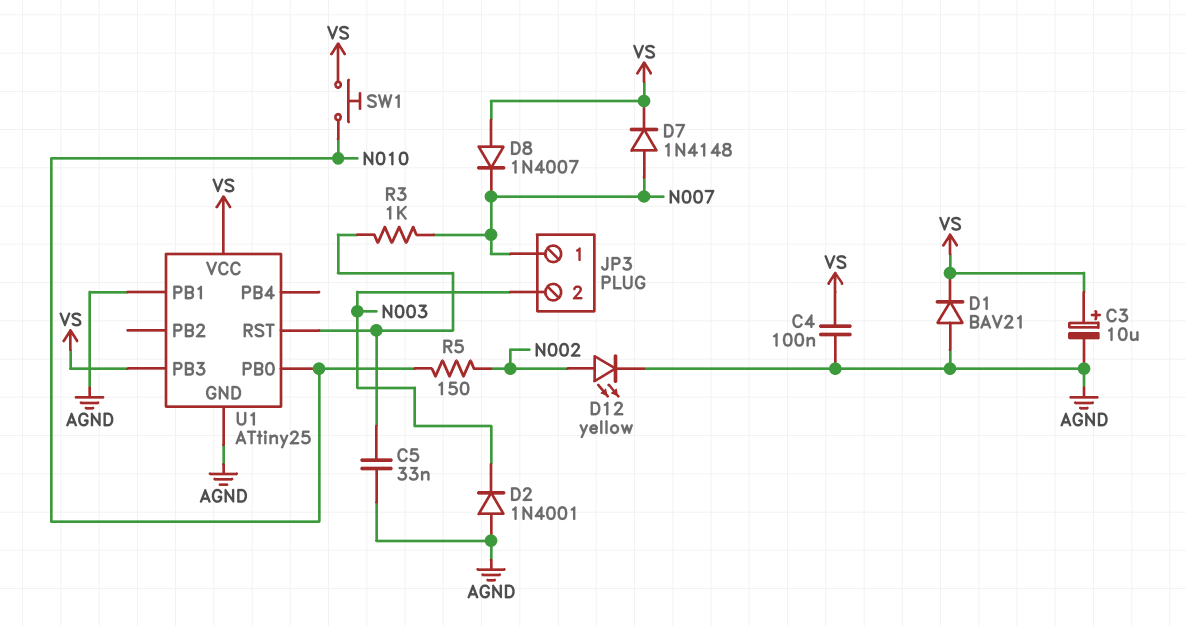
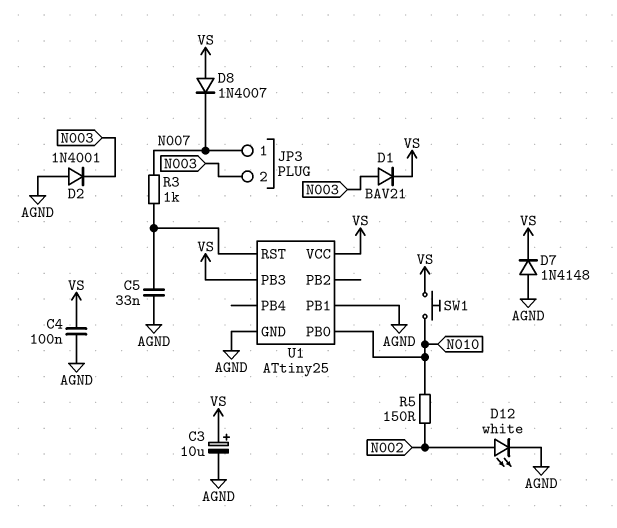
D1: diode BAV21 (A AGND, K VS) -> diode BAV21 (A N003, K VS)
D7: diode 1N4148 (A N007, K VS) -> diode 1N4148 (A AGND, K VS)
D12: LED yellow (A N002, K AGND) -> LED white (A N002, K AGND)

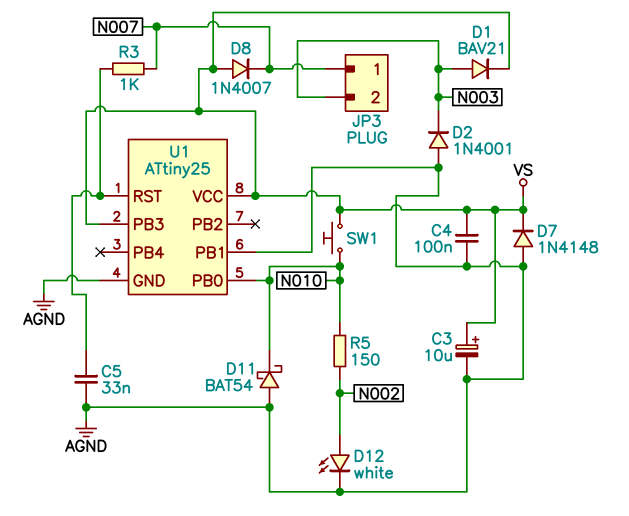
D11: none -> schottky BAT54 (A AGND, K N010)

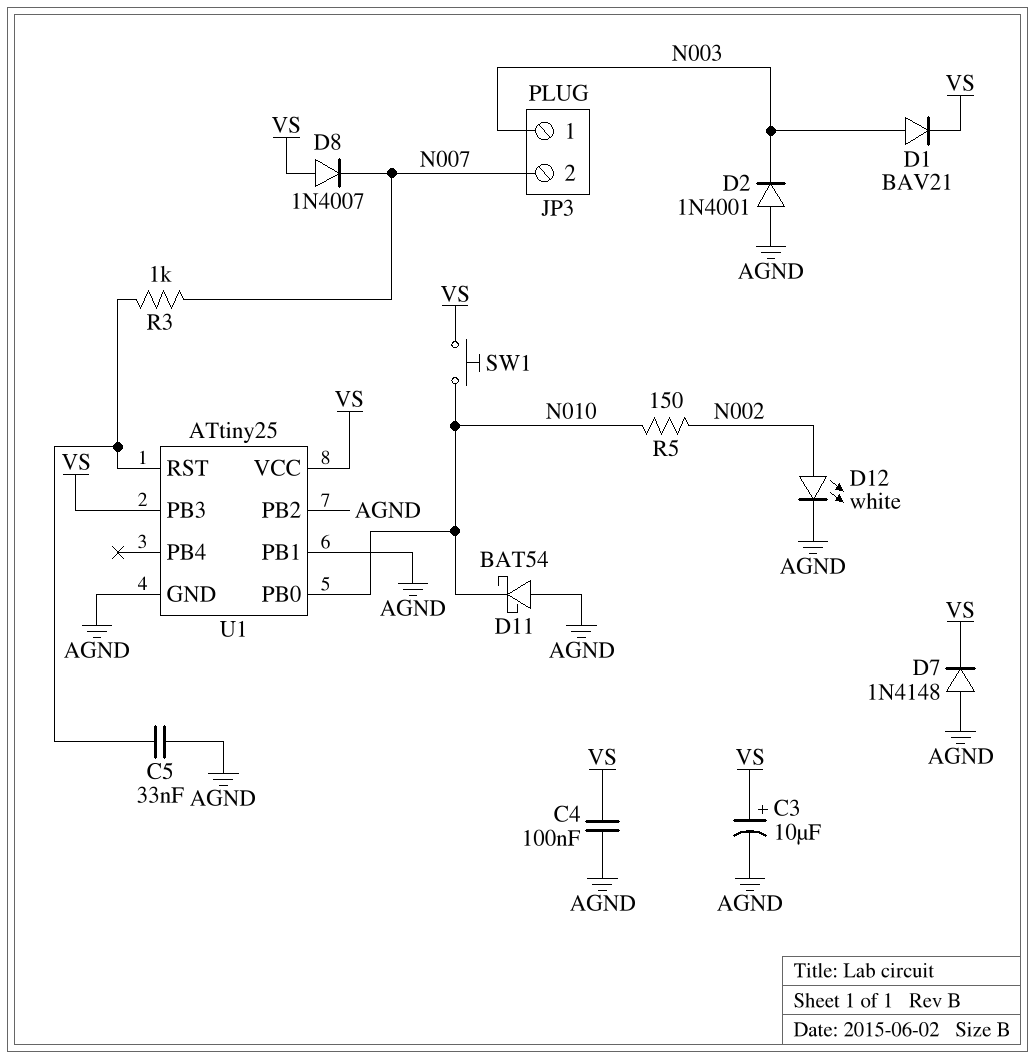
JP3 pin 1: N007 -> N003
JP3 pin 2: N003 -> N007
U1 pin PB2: none -> AGND

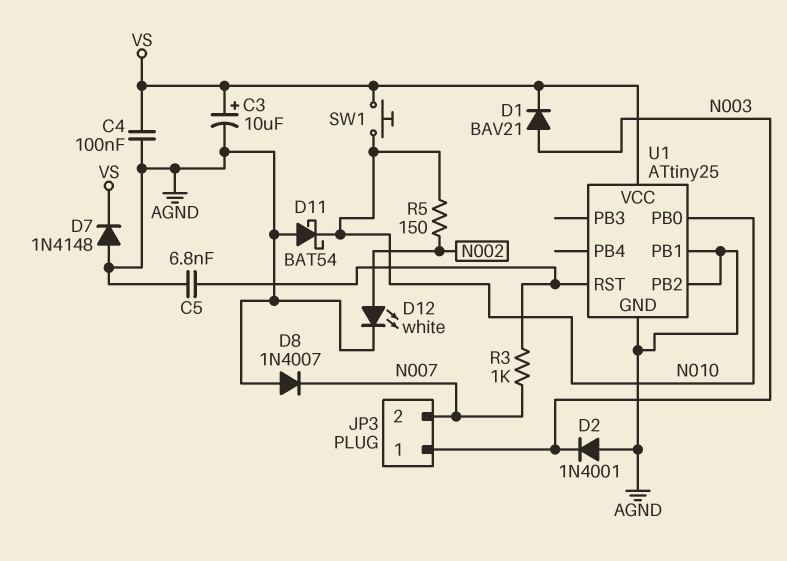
C5: 33nF (AGND, U1/RST) -> 6.8nF (AGND, U1/RST)
D8: diode 1N4007 (A VS, K N007) -> diode 1N4007 (A AGND, K N007)
U1 pin PB3: VS -> none

